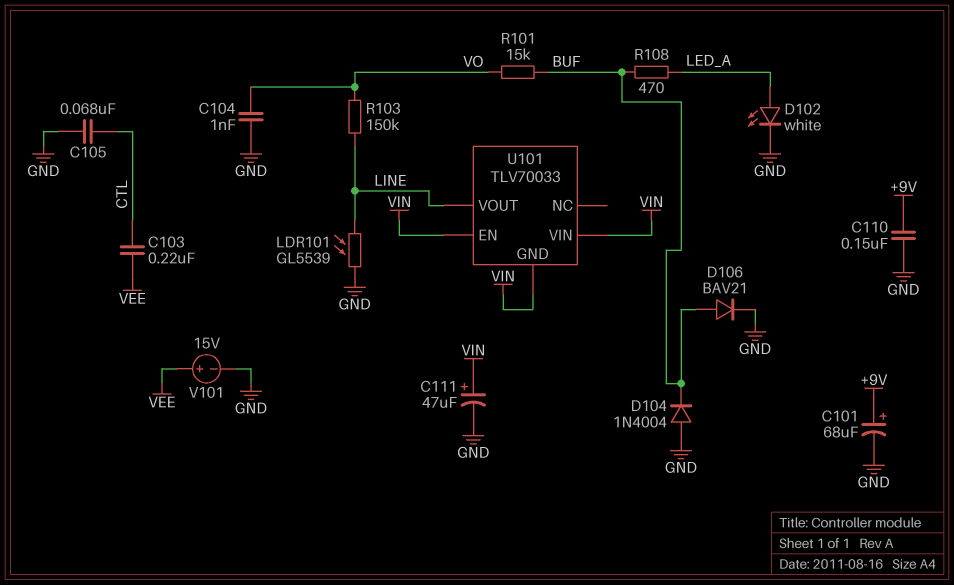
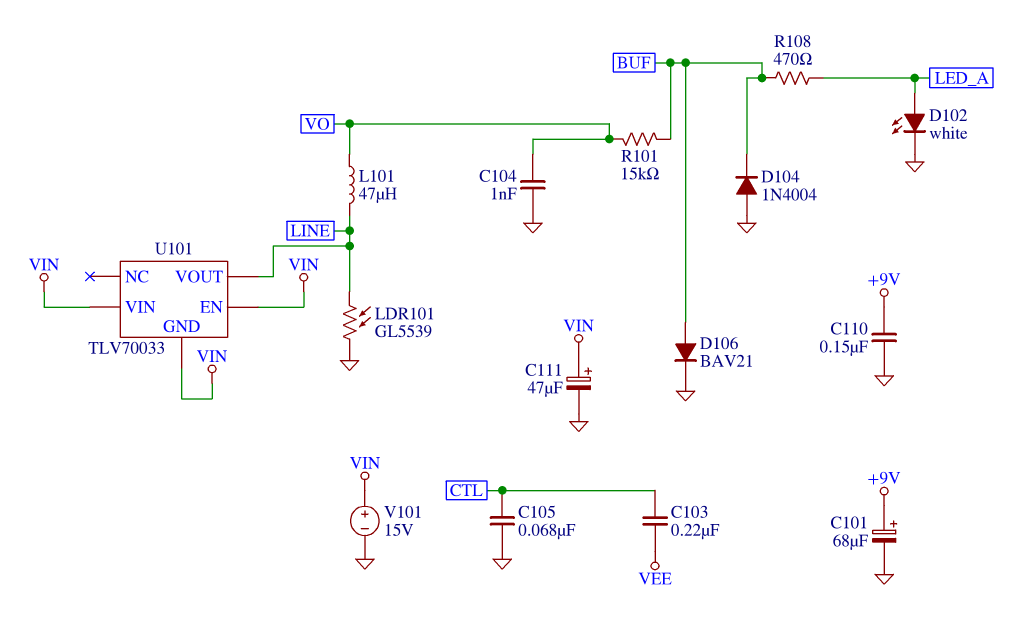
L101: none -> 47uH (LINE, VO)
R103: 150k (LINE, VO) -> none
V101: 15V (plus VEE, minus GND) -> 15V (plus VIN, minus GND)

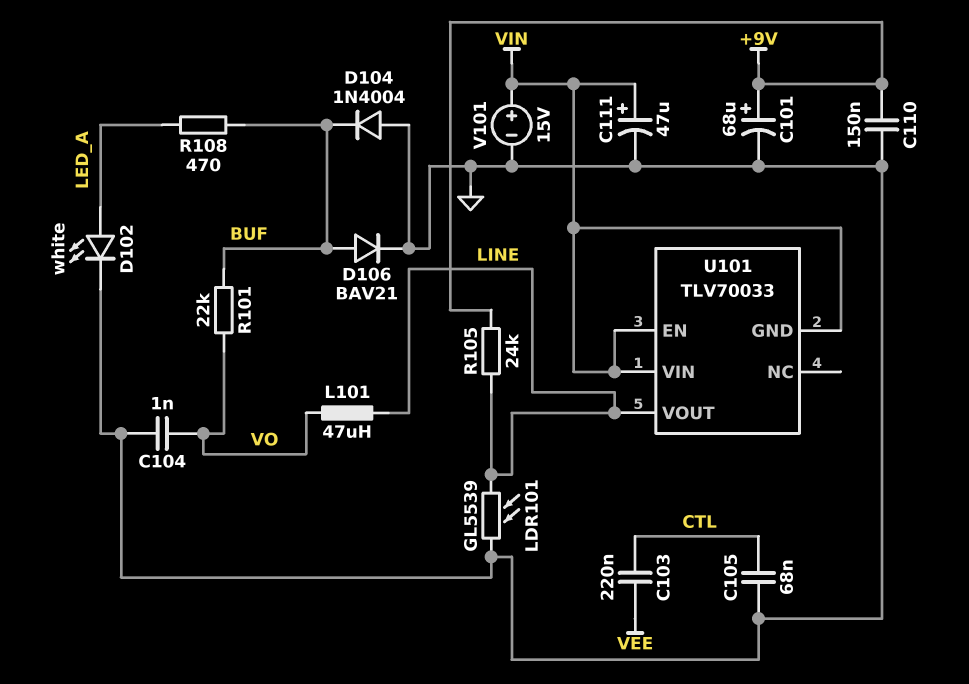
R101: 15k (BUF, VO) -> 22k (BUF, VO)
R105: none -> 24k (+9V, LINE)

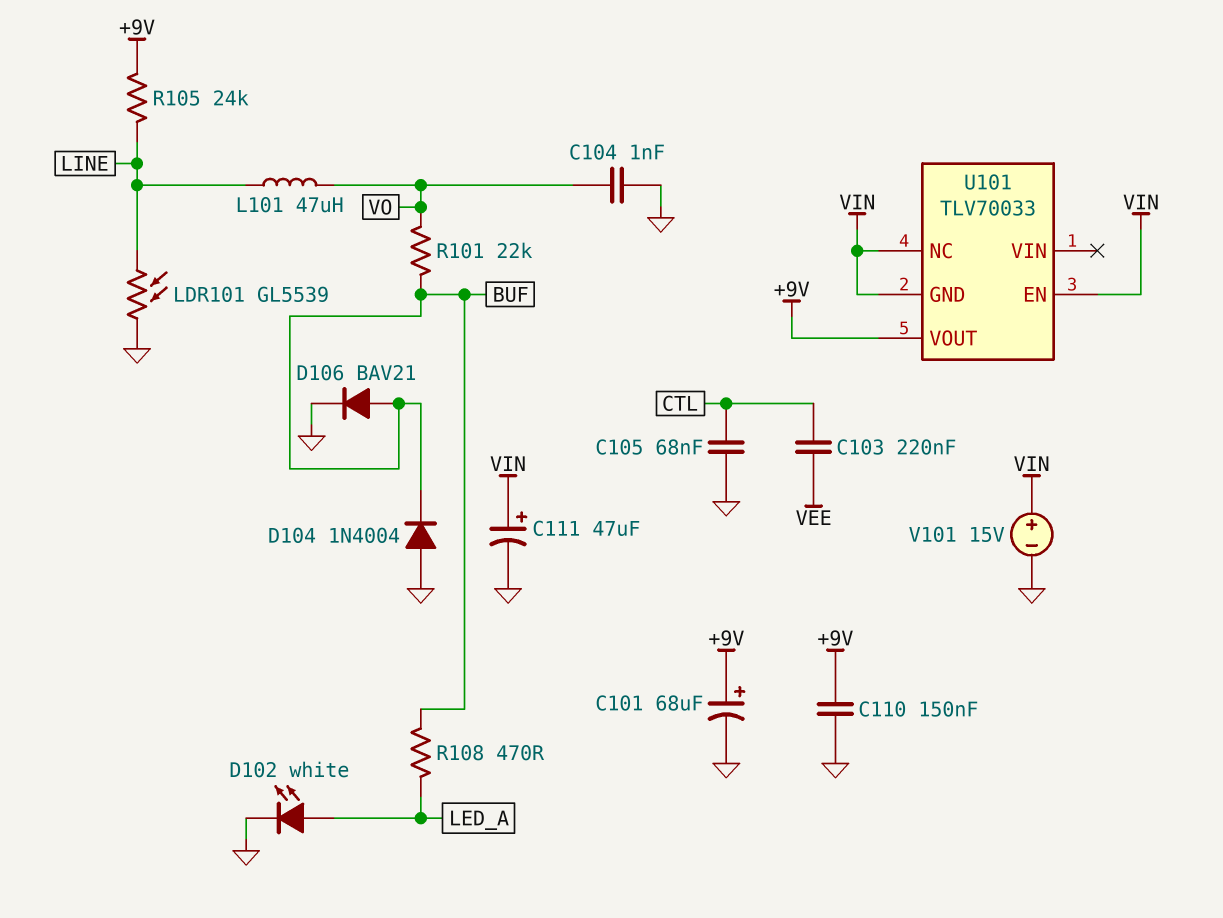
U101 pin NC: none -> VIN
U101 pin VIN: VIN -> none
U101 pin VOUT: LINE -> +9V

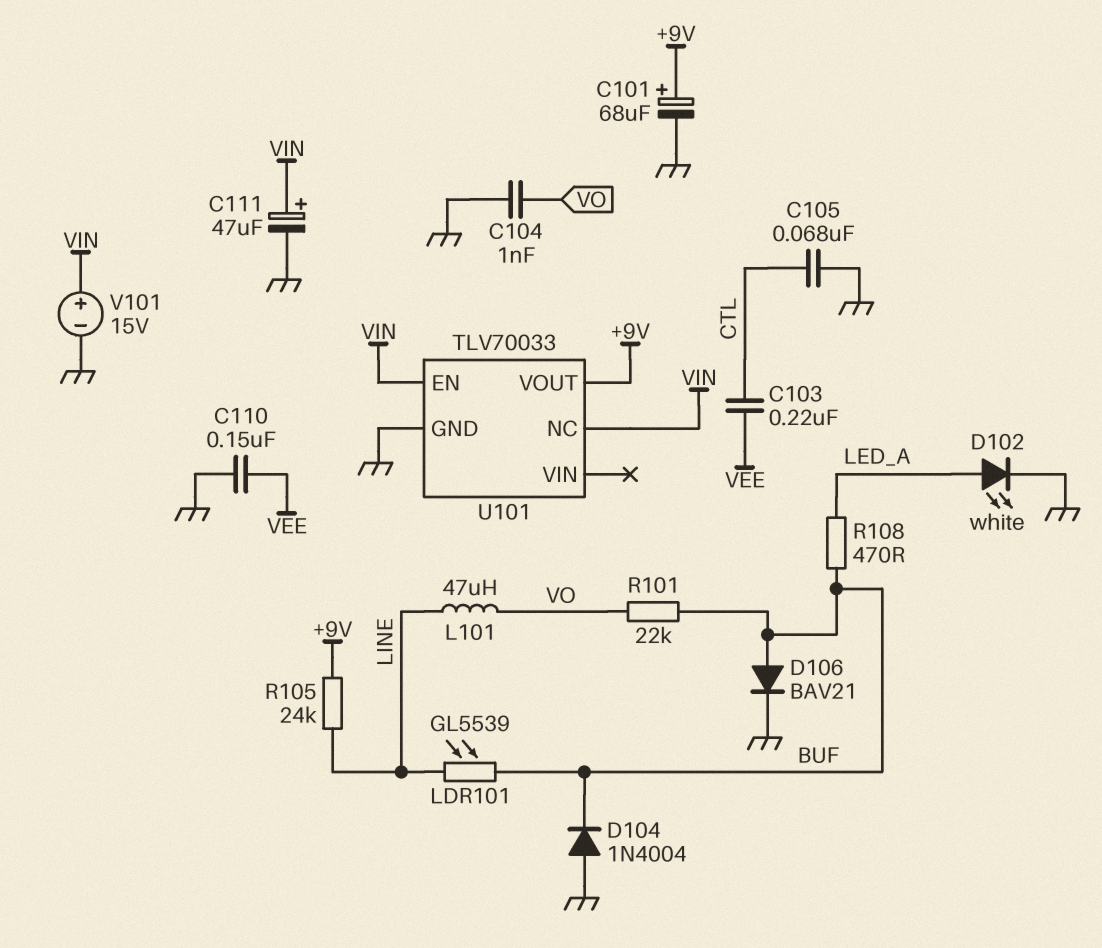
C110: 150nF (+9V, GND) -> 150nF (GND, VEE)
LDR101: GL5539 (GND, LINE) -> GL5539 (BUF, LINE)
U101 pin GND: VIN -> GND

